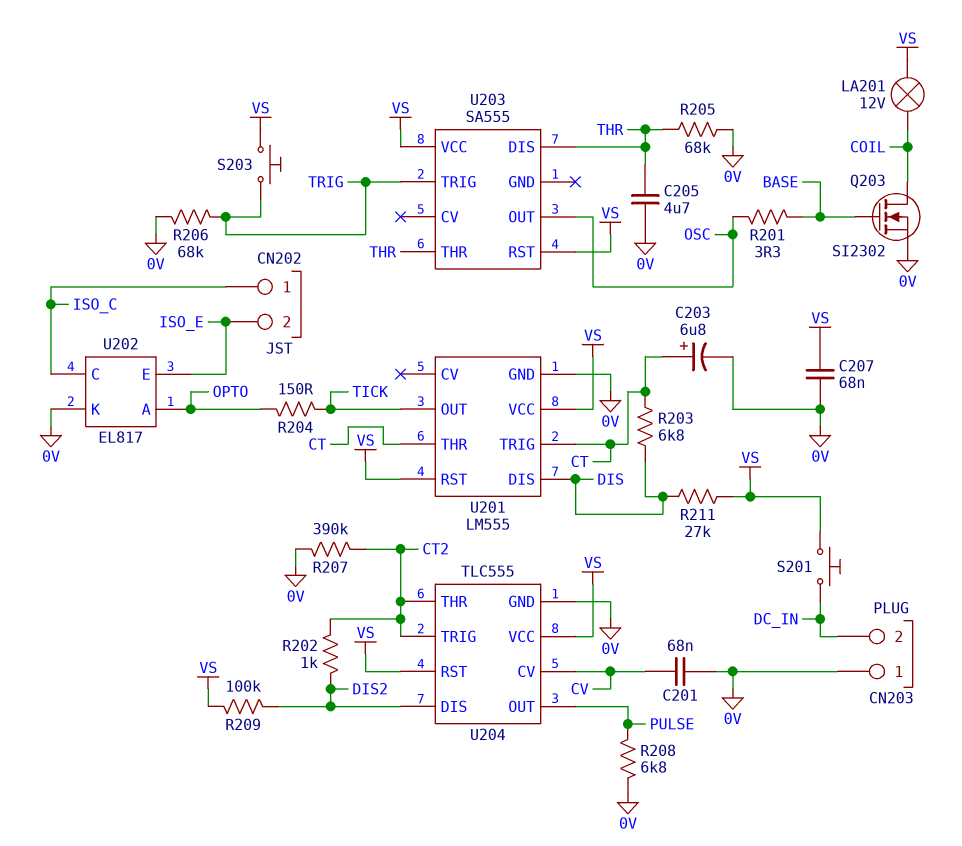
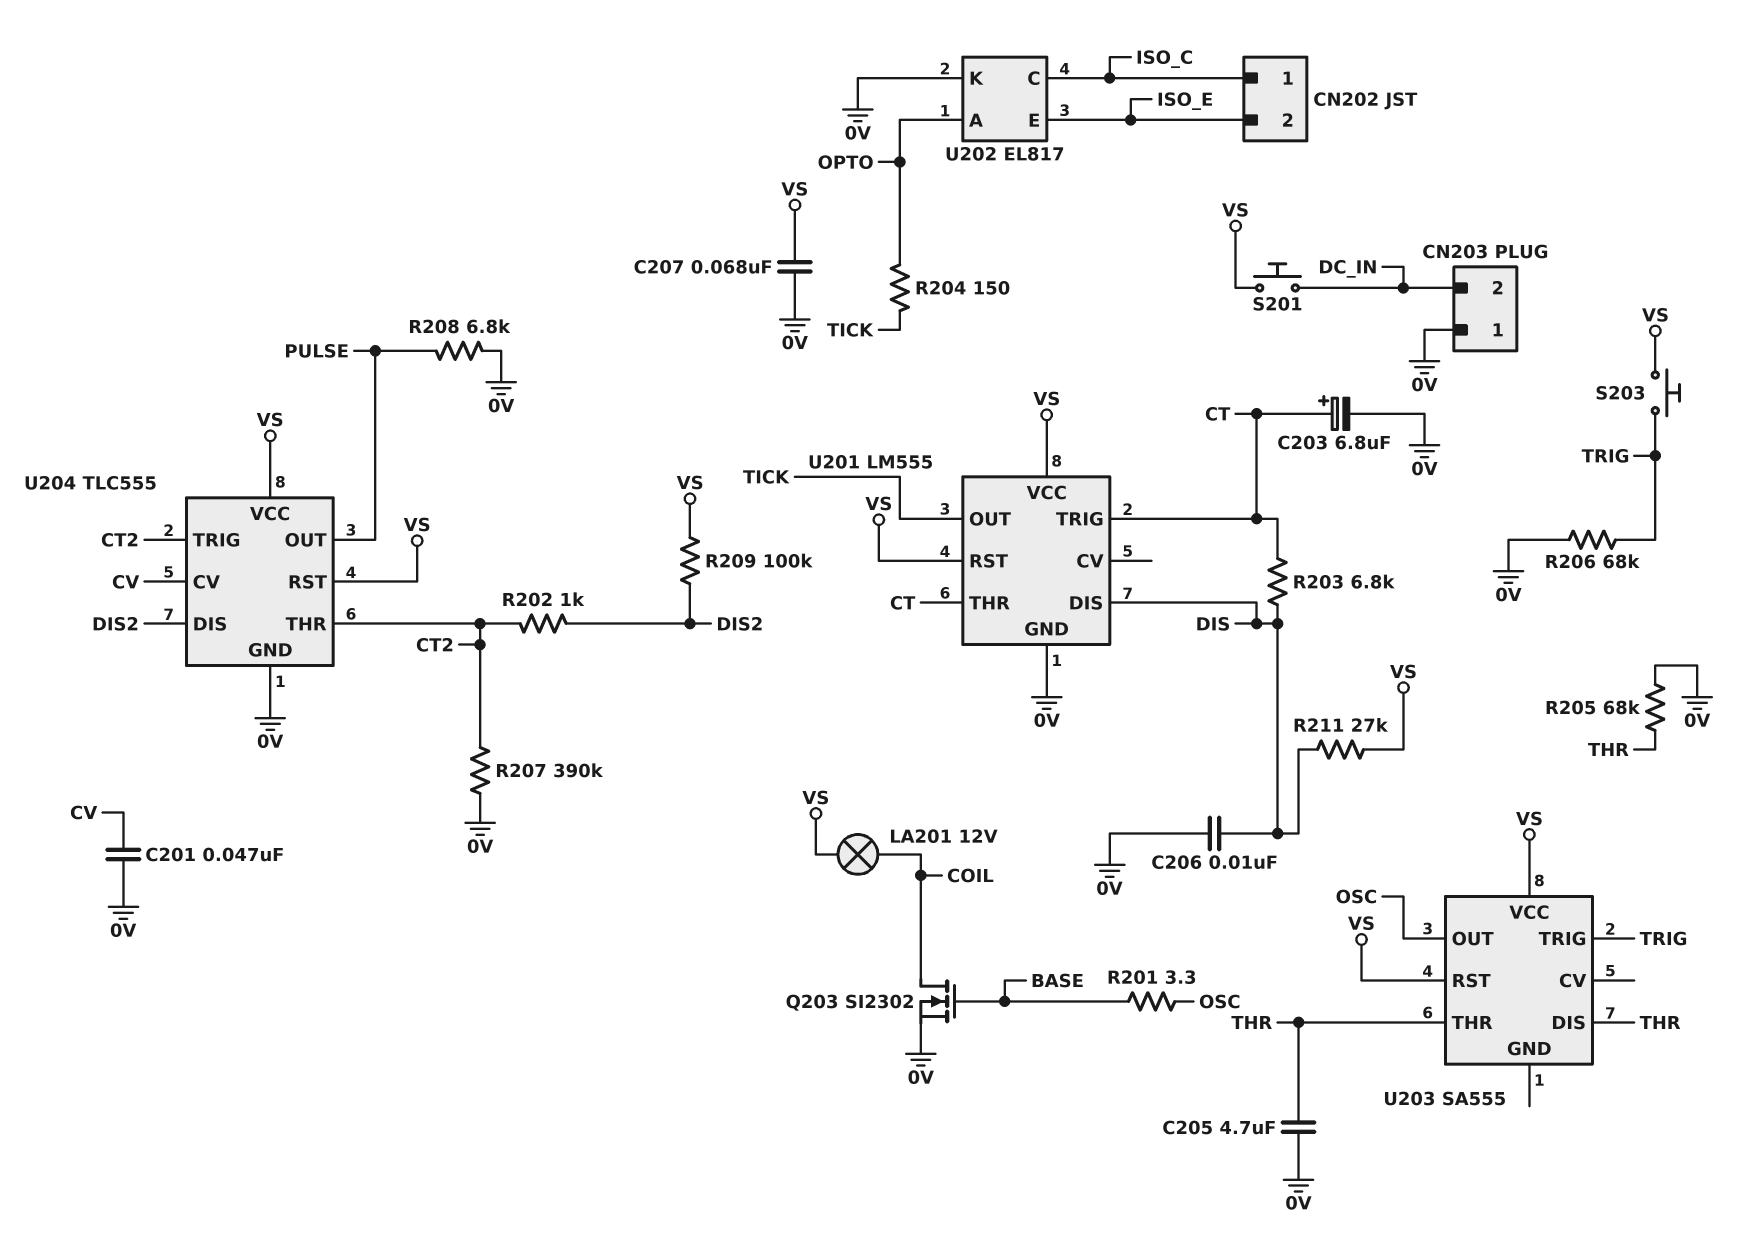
C201: 68nF (0V, CV) -> 47nF (0V, CV)
C206: none -> 10nF (0V, DIS)

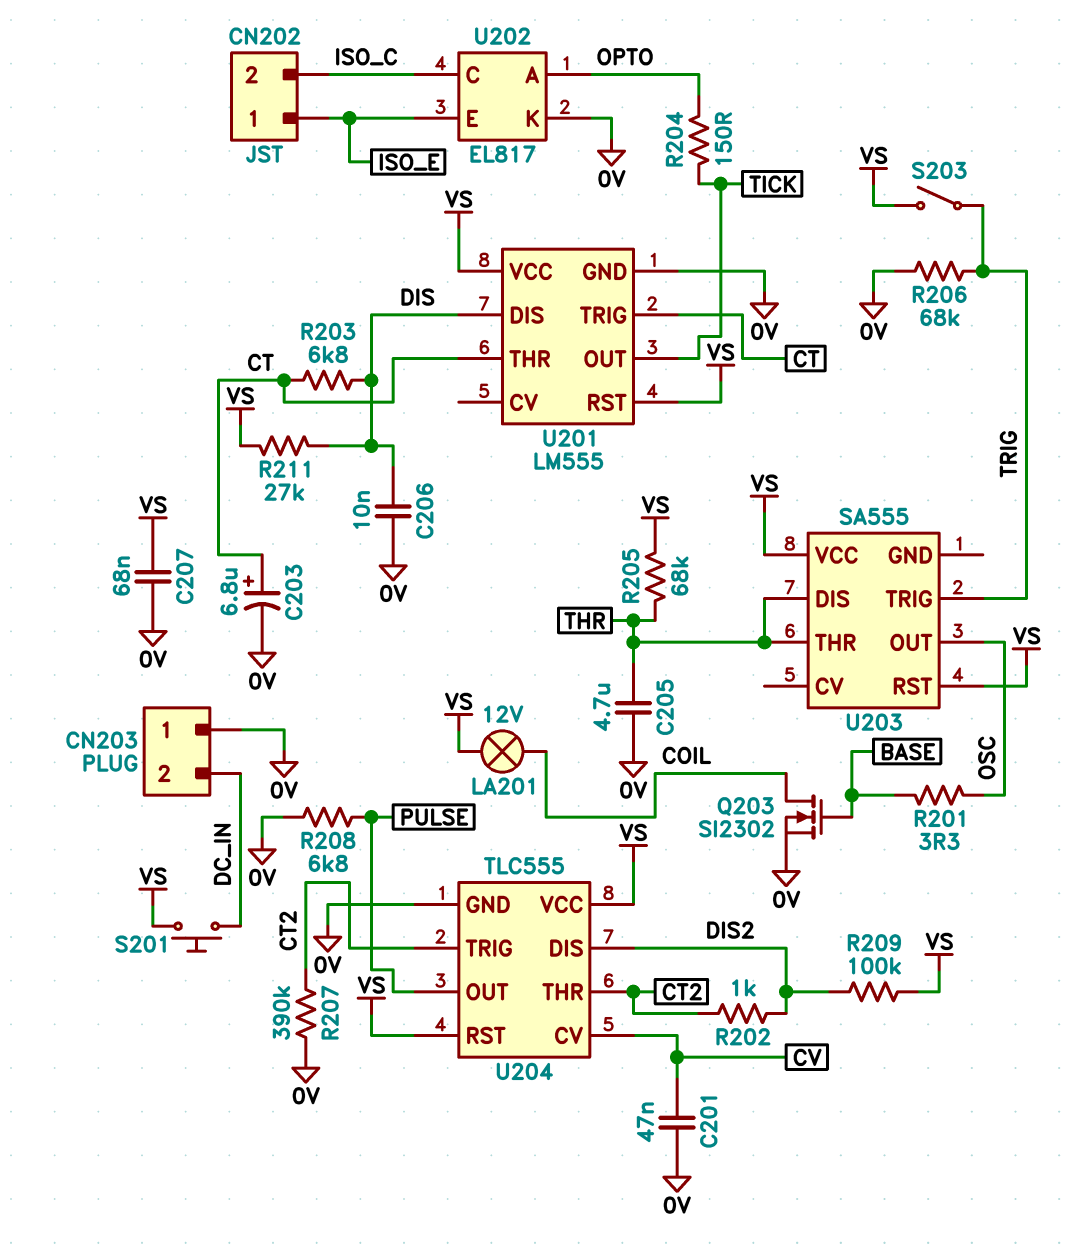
CN202 pin 1: ISO_C -> ISO_E
CN202 pin 2: ISO_E -> ISO_C
R205: 68k (0V, THR) -> 68k (THR, VS)
S203: button (TRIG, VS) -> switch (TRIG, VS)

